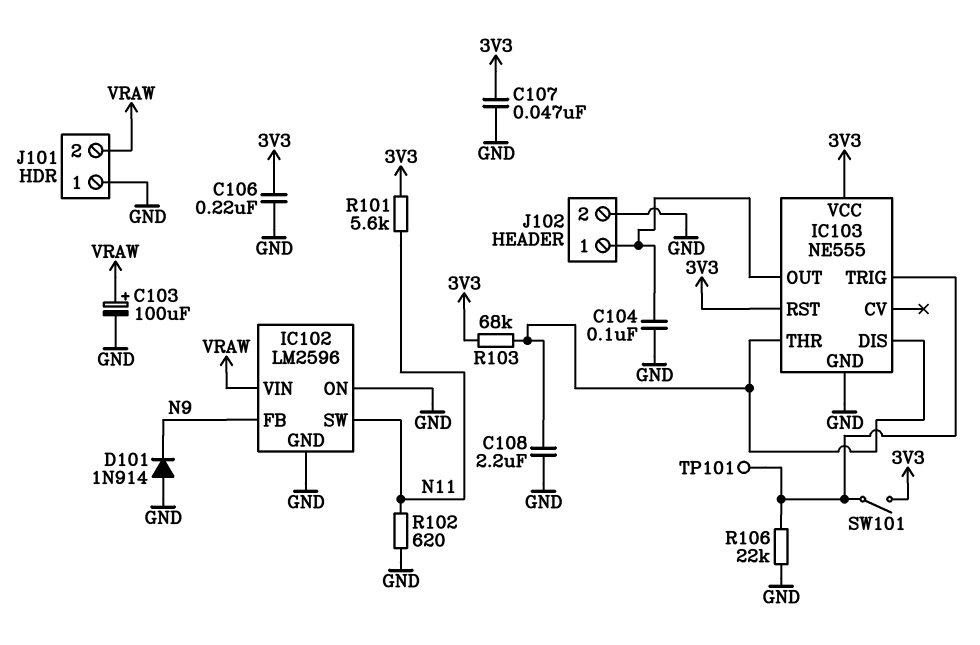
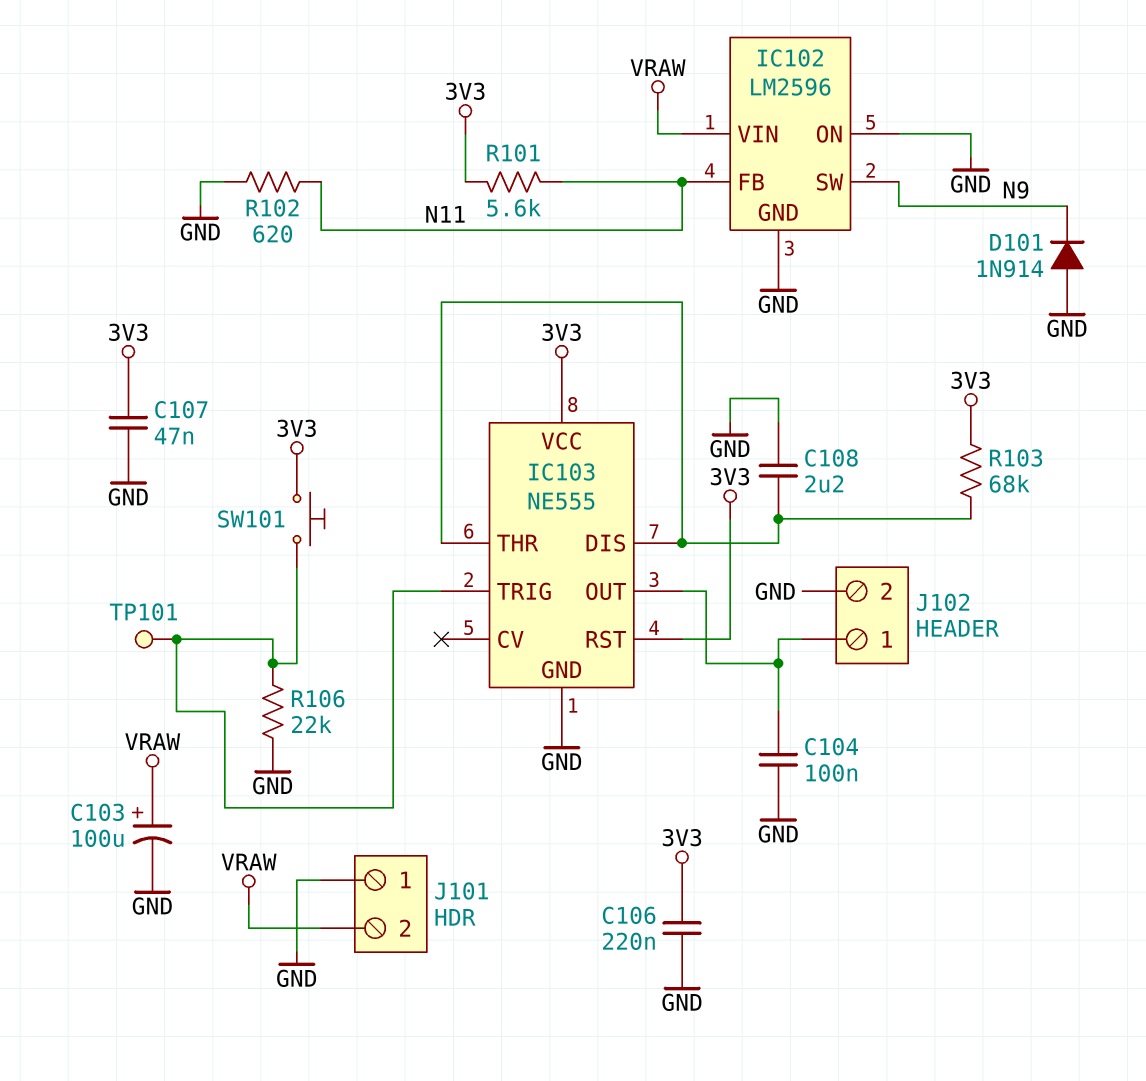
IC102 pin FB: N9 -> N11
IC102 pin SW: N11 -> N9
SW101: switch (3V3, IC103/TRIG) -> button (3V3, IC103/TRIG)

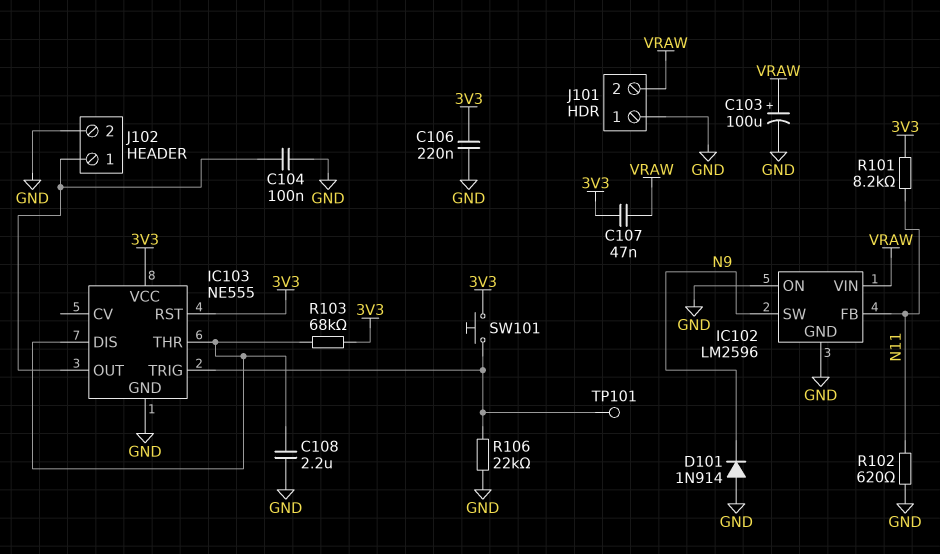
C107: 47nF (3V3, GND) -> 47nF (3V3, VRAW)
R101: 5.6k (3V3, N11) -> 8.2k (3V3, N11)

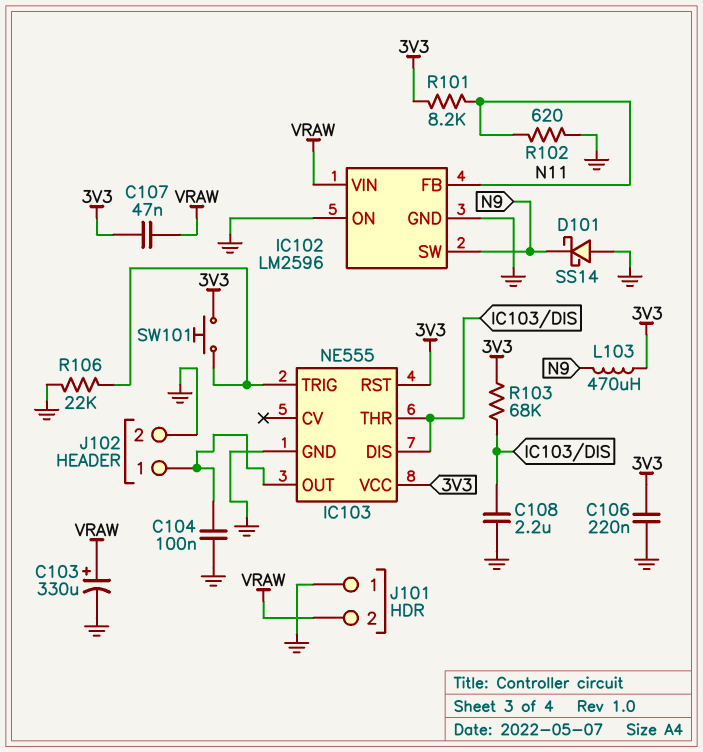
C103: 100uF (plus VRAW, minus GND) -> 330uF (plus VRAW, minus GND)
D101: diode 1N914 (A GND, K N9) -> schottky SS14 (A GND, K N9)
L103: none -> 470uH (3V3, N9)
TP101: test point (IC103/TRIG) -> none

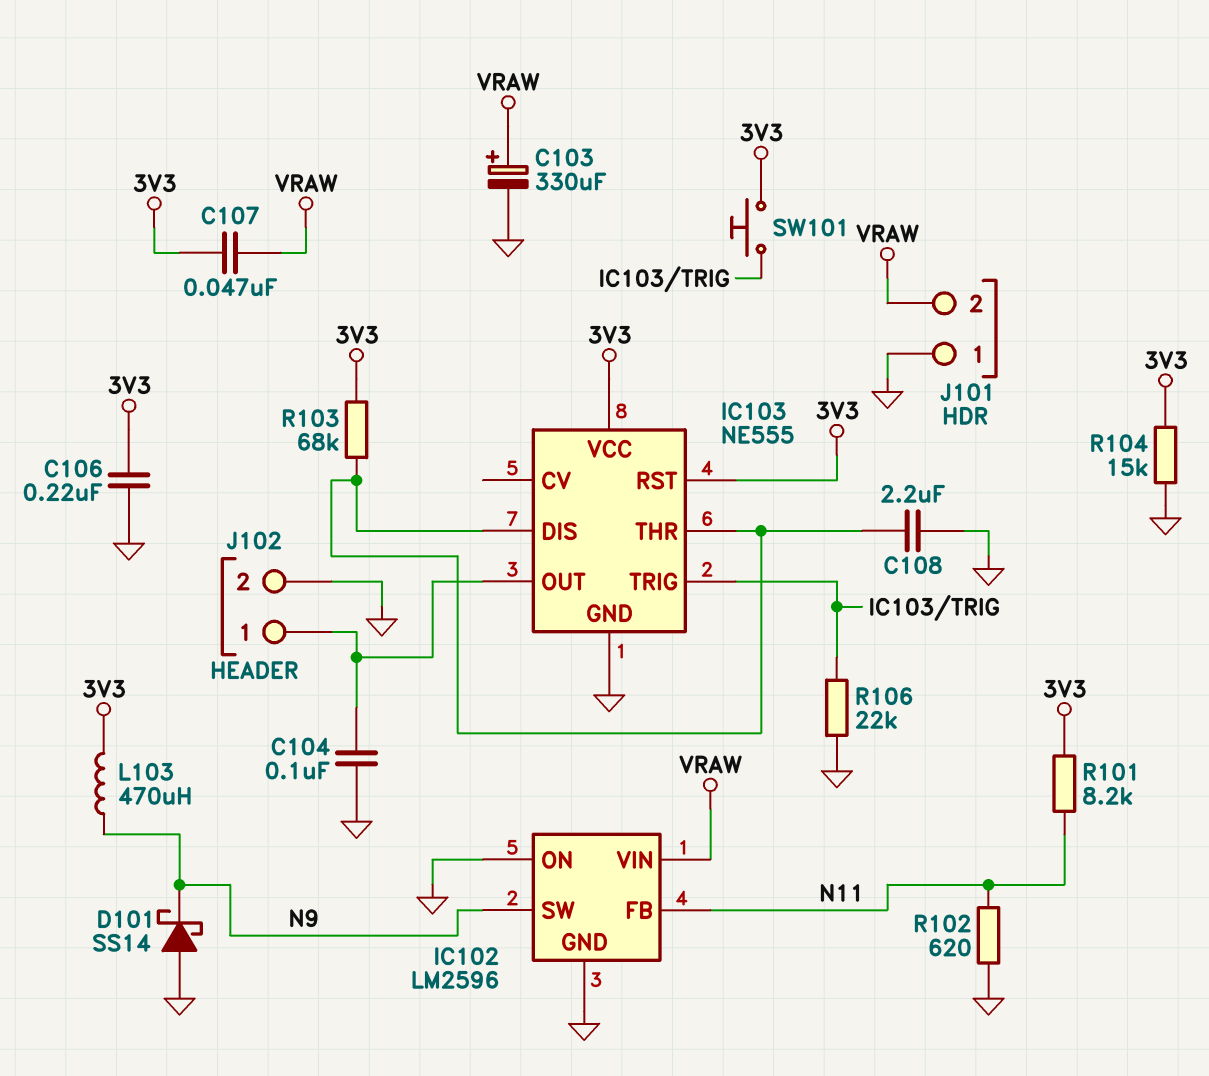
R104: none -> 15k (3V3, GND)

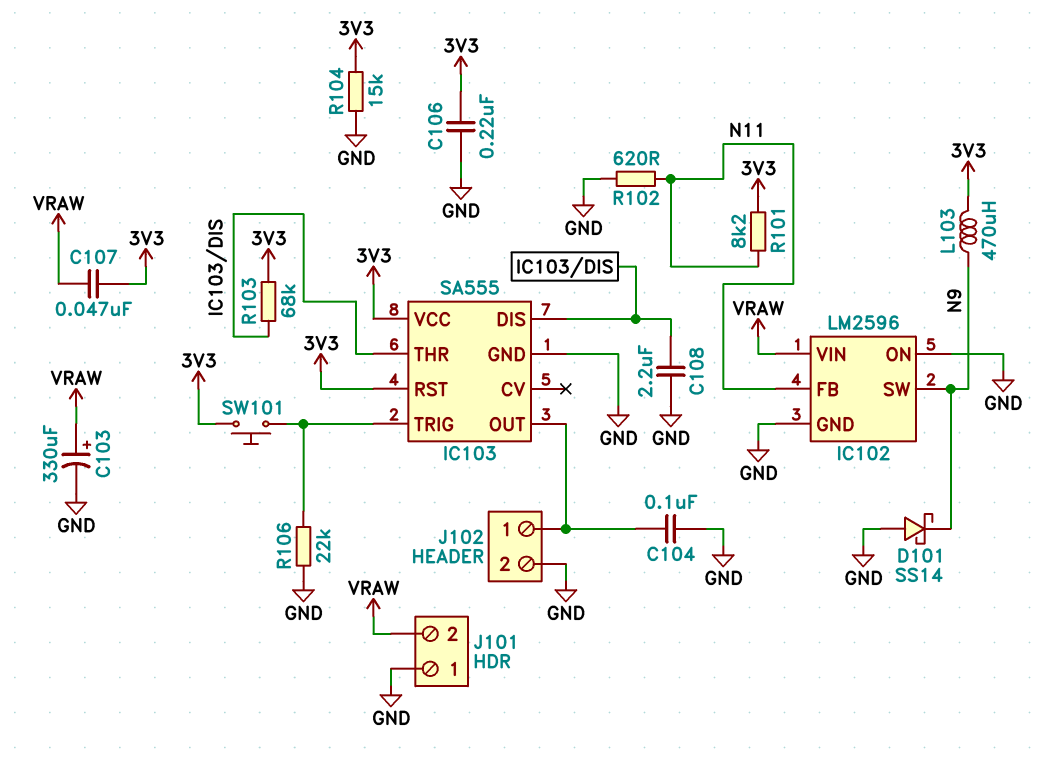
IC103: NE555 -> SA555

